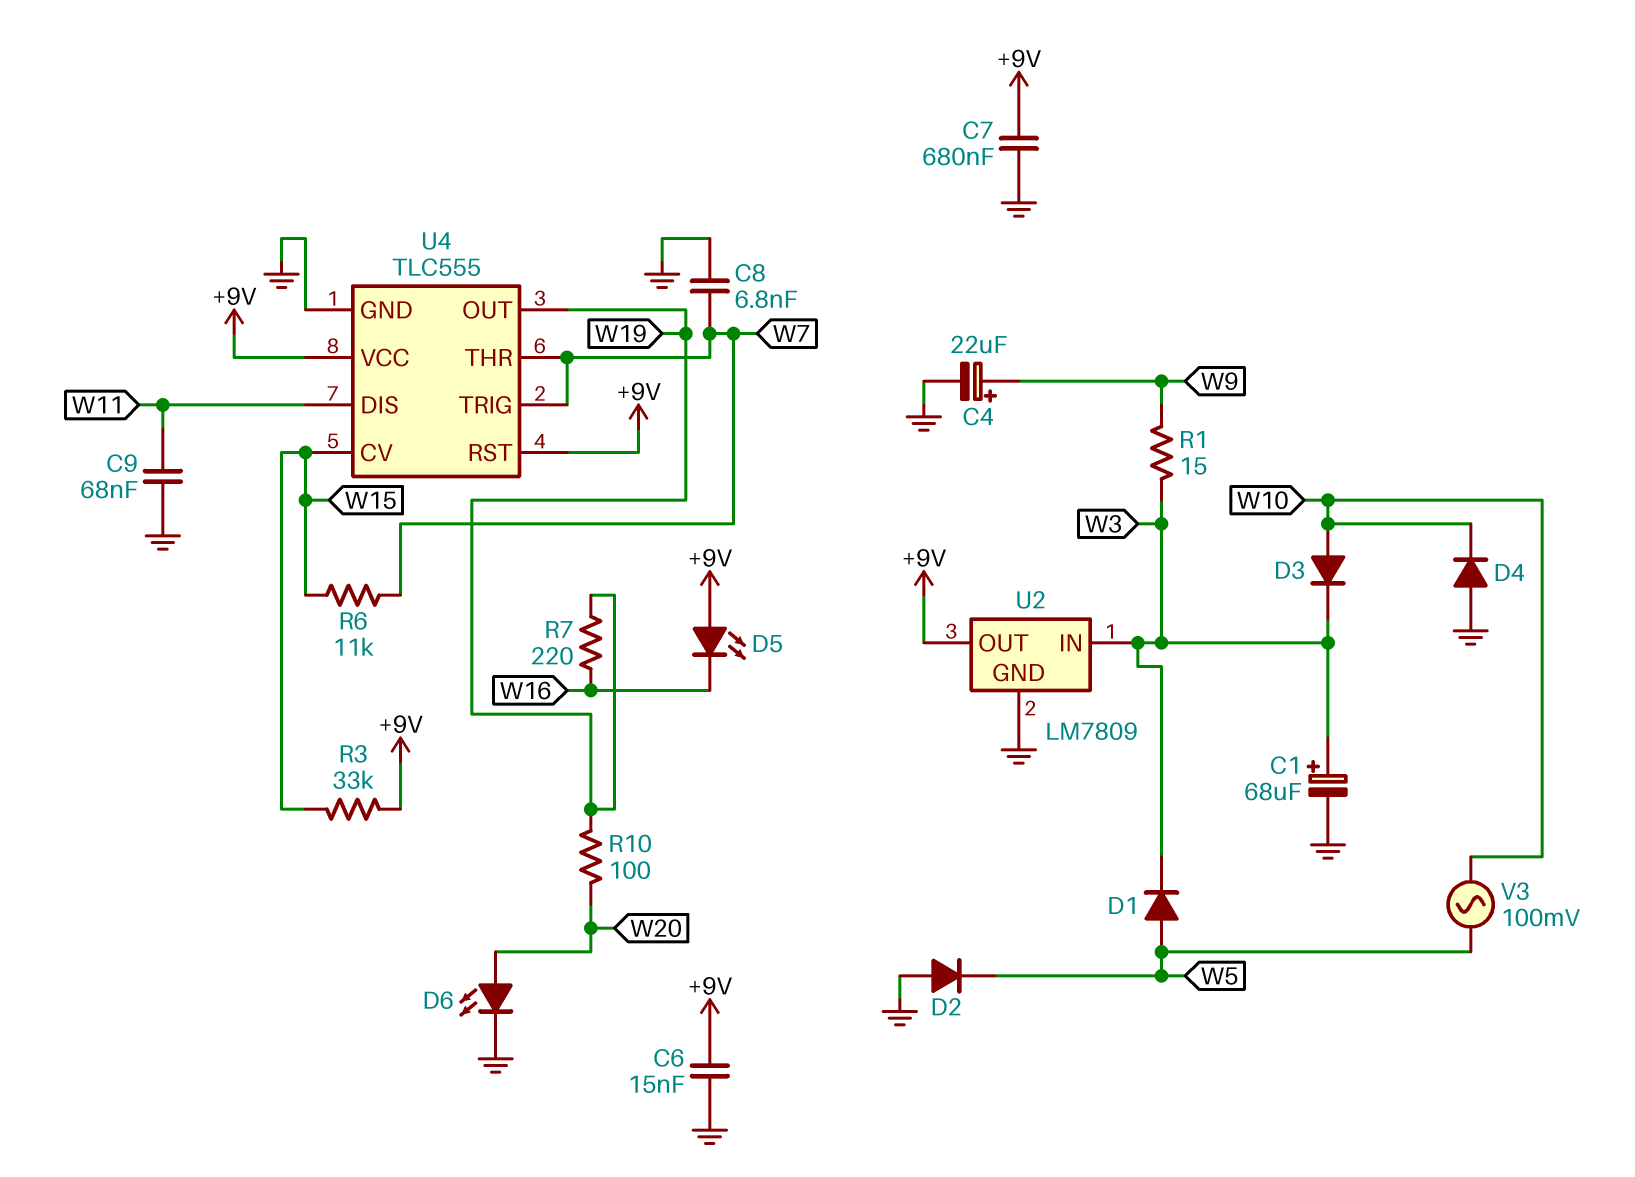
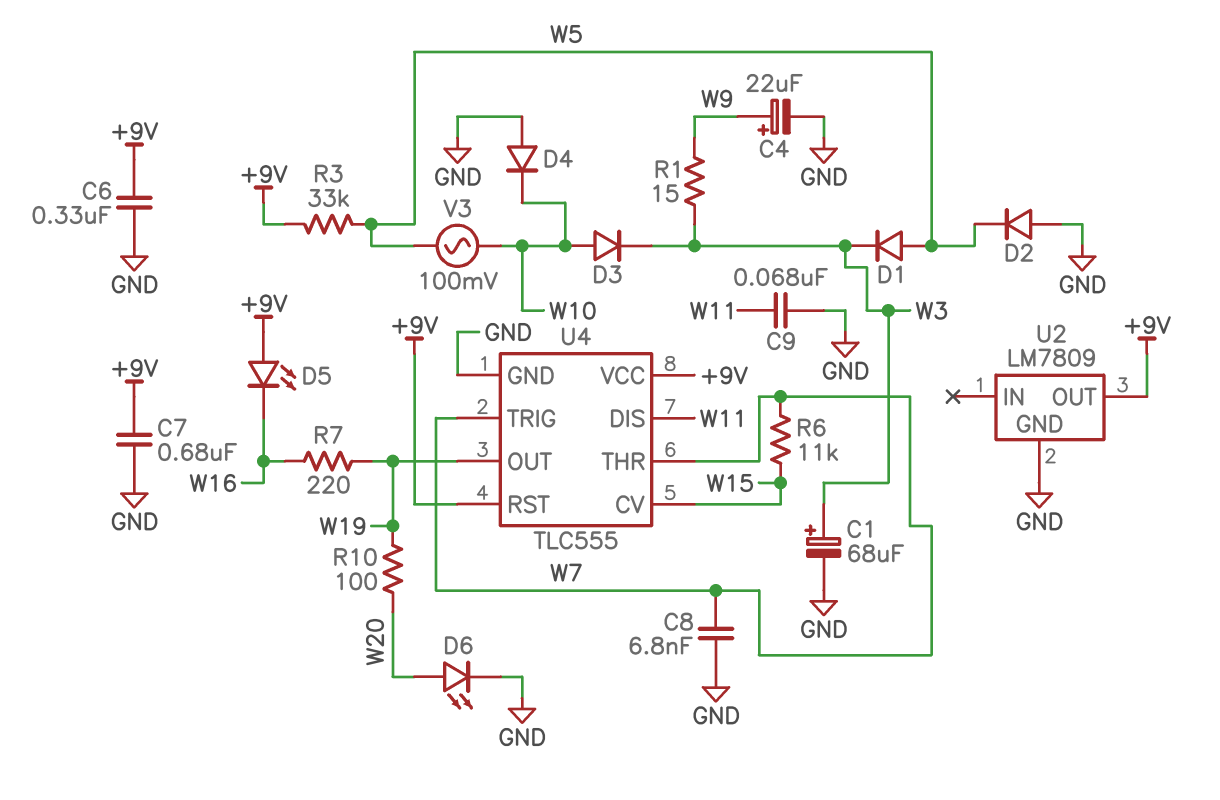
C6: 15nF (+9V, GND) -> 330nF (+9V, GND)
R3: 33k (+9V, W15) -> 33k (+9V, W5)
U2 pin IN: W3 -> none

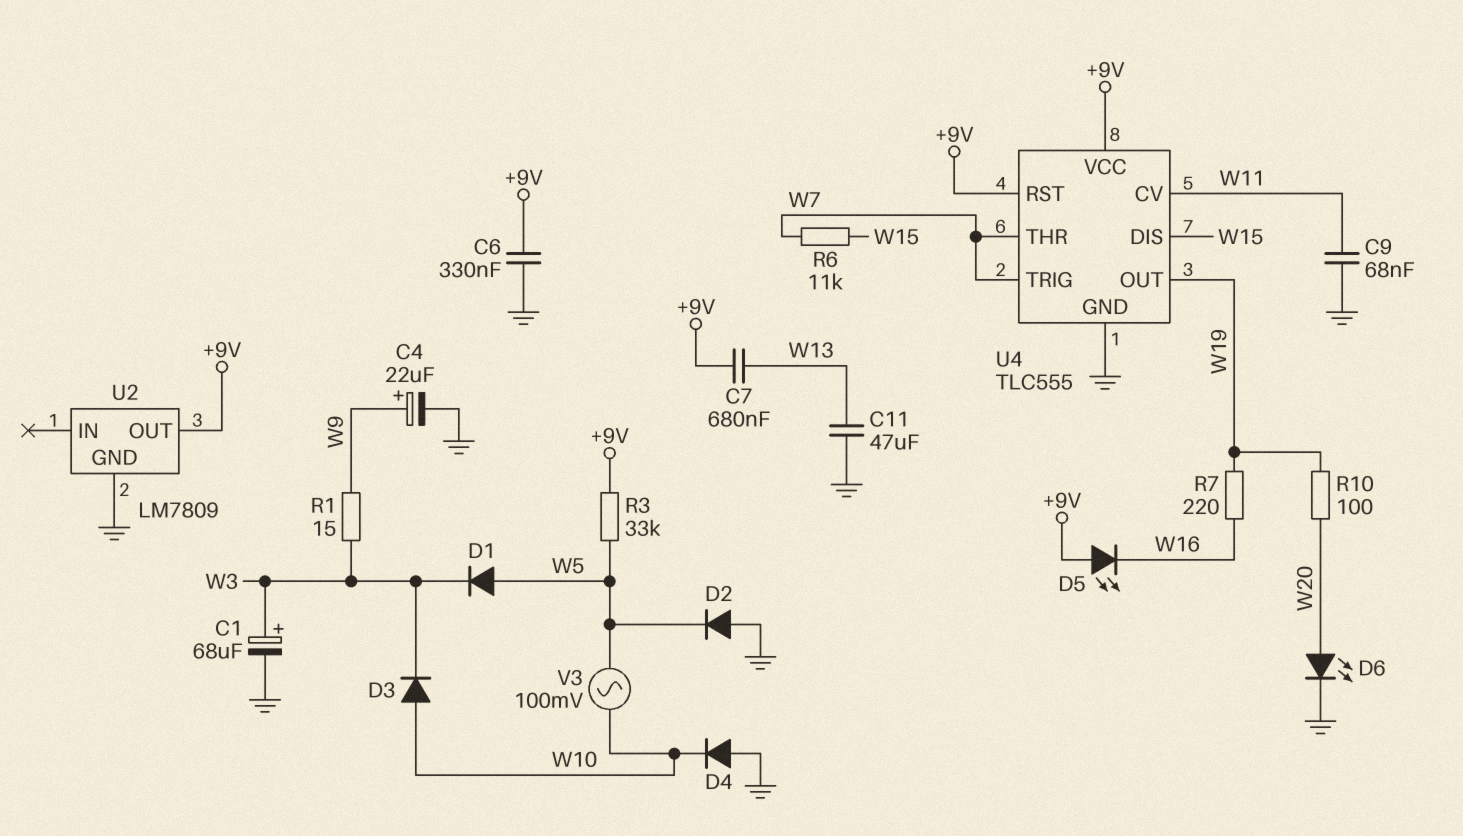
C7: 680nF (+9V, GND) -> 680nF (+9V, W13)
C8: 6.8nF (GND, W7) -> none
C11: none -> 47uF (GND, W13)
U4 pin CV: W15 -> W11
U4 pin DIS: W11 -> W15

